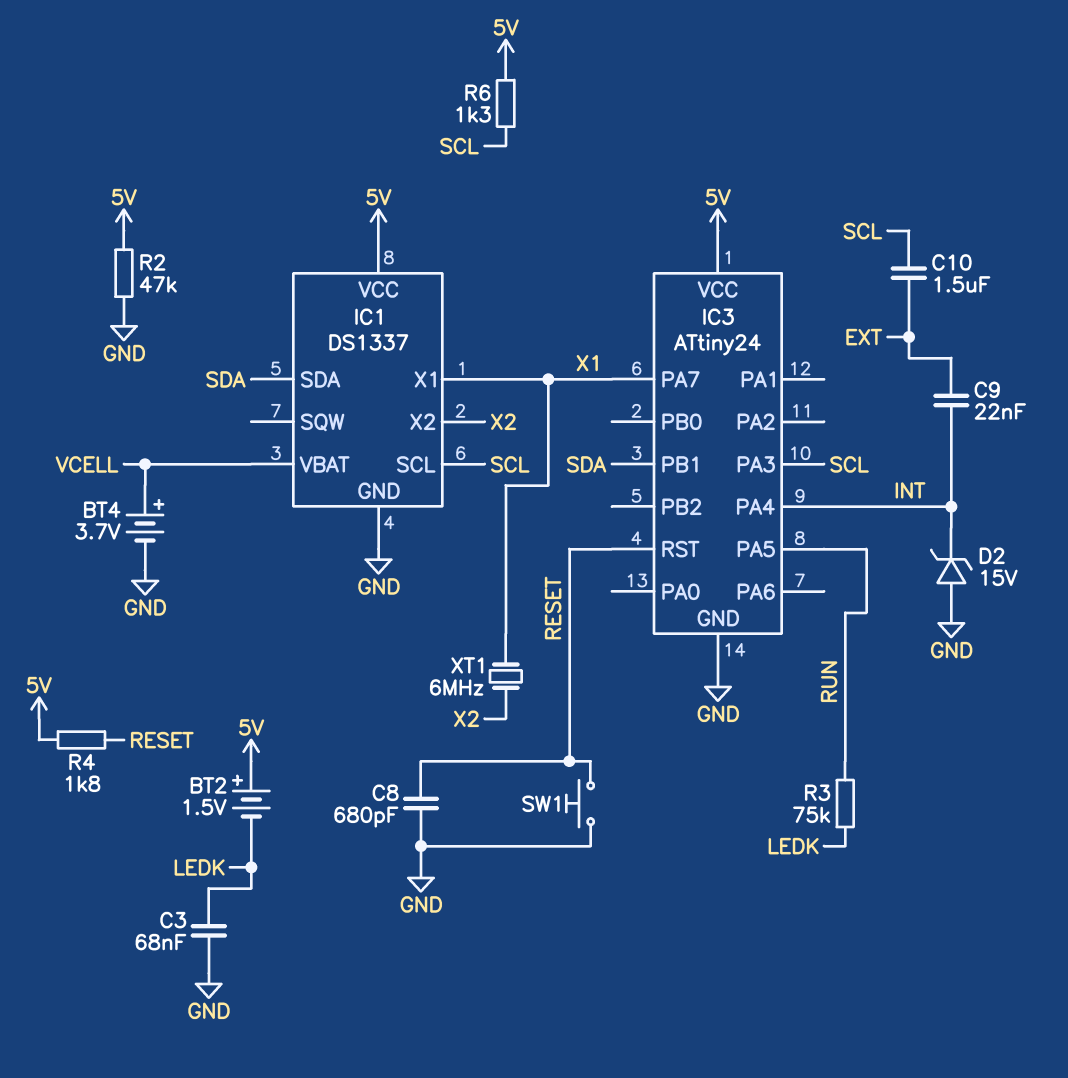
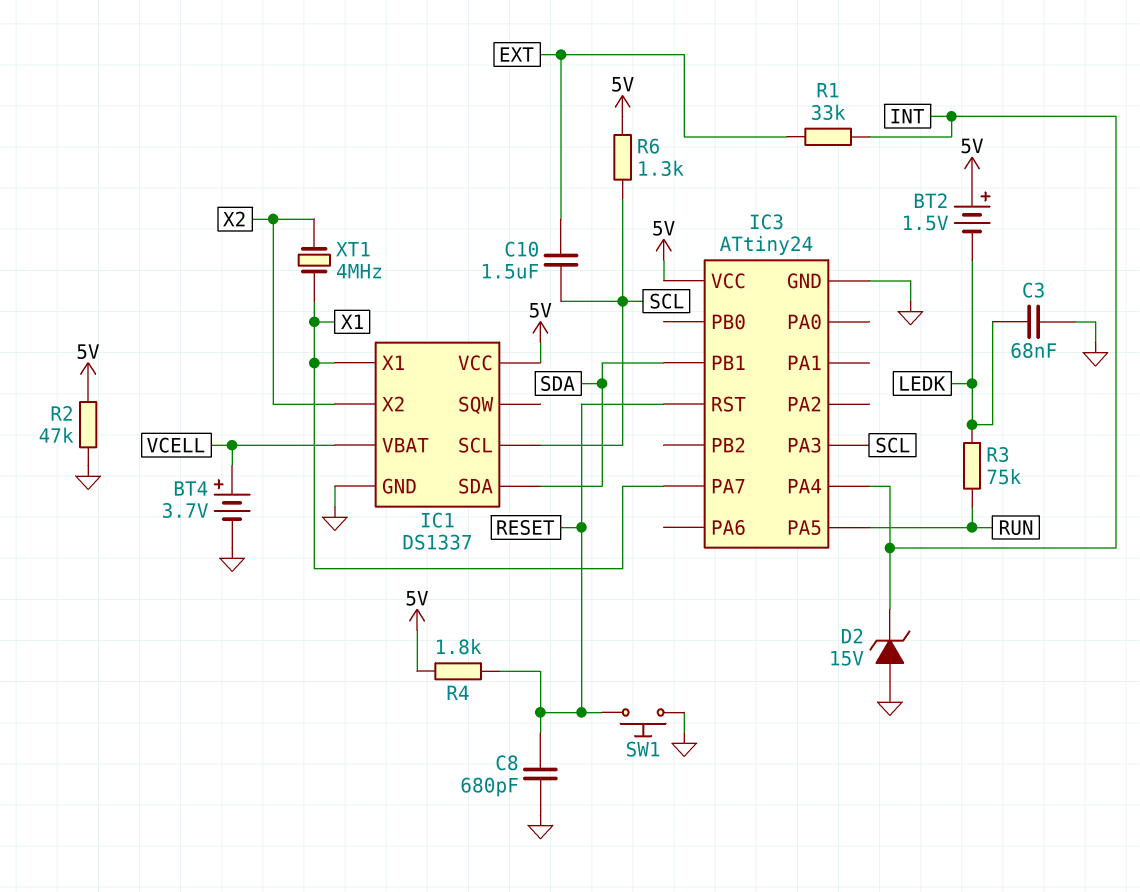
C9: 22nF (EXT, INT) -> none
R1: none -> 33k (EXT, INT)
XT1: 6MHz (X1, X2) -> 4MHz (X1, X2)

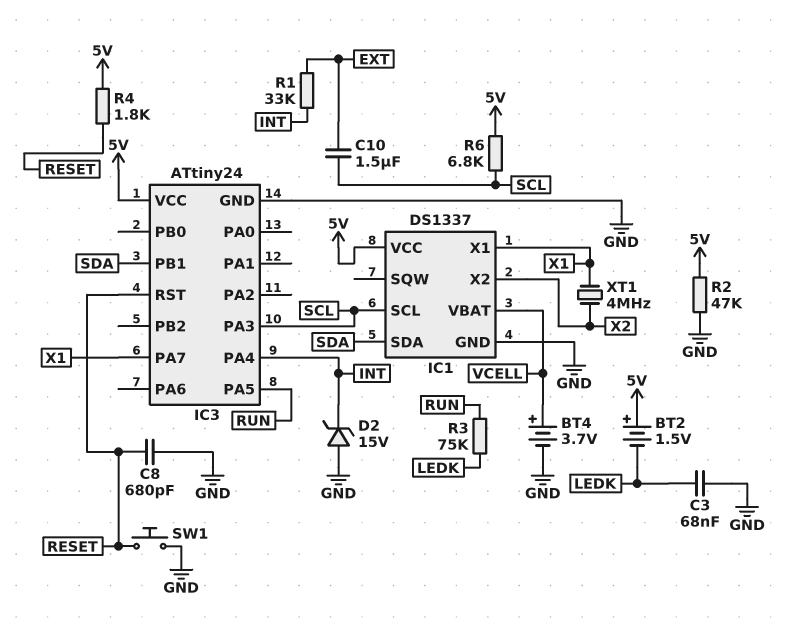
R6: 1.3k (5V, SCL) -> 6.8k (5V, SCL)

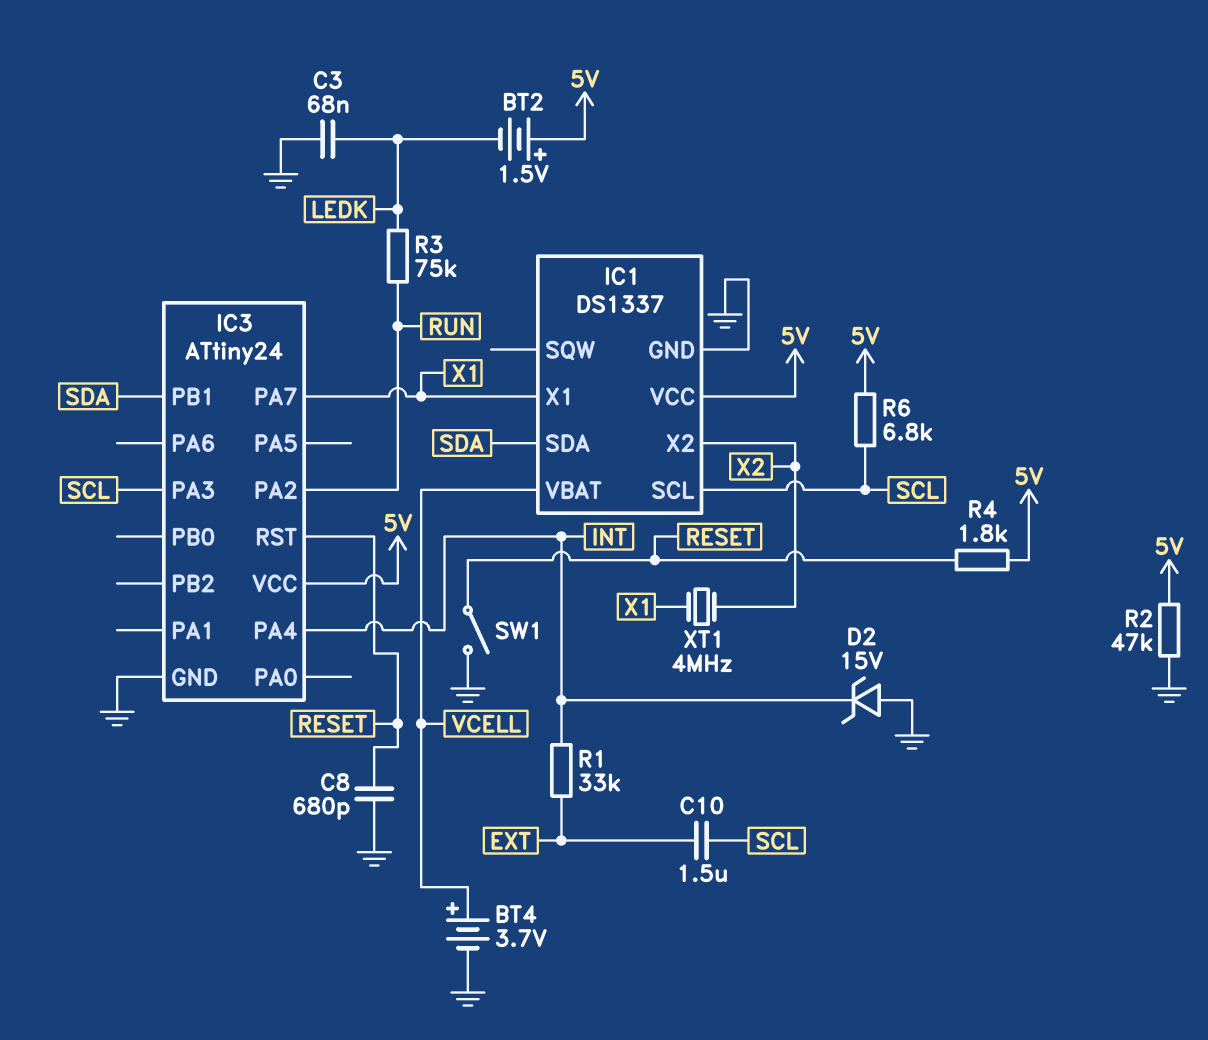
IC3 pin PA2: none -> RUN
IC3 pin PA5: RUN -> none
SW1: button (GND, RESET) -> switch (GND, RESET)

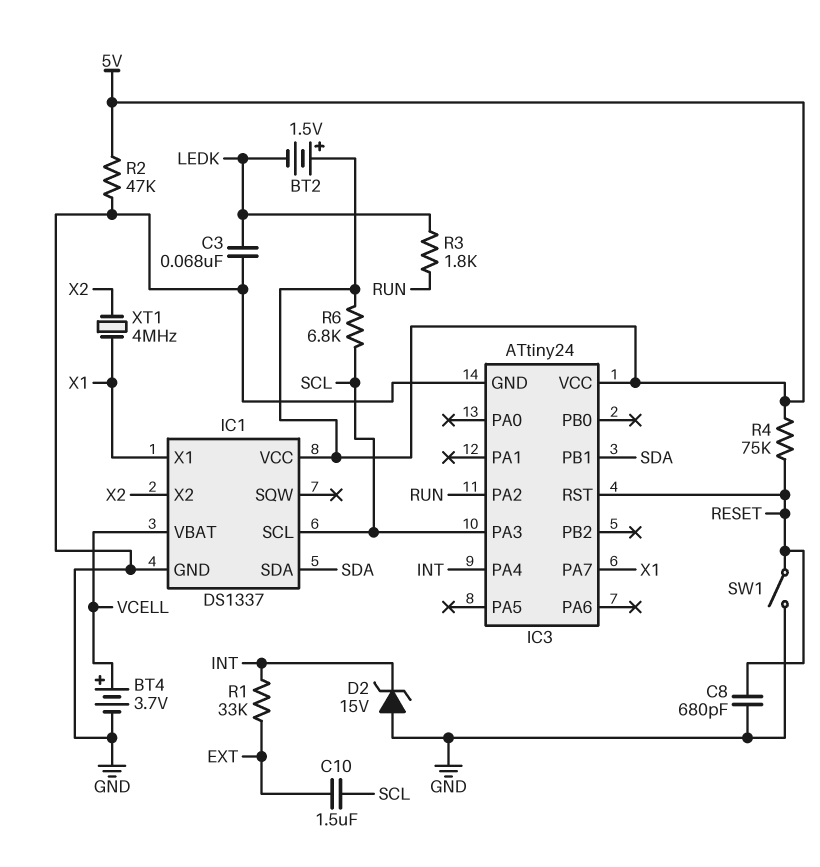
R3: 75k (LEDK, RUN) -> 1.8k (LEDK, RUN)
R4: 1.8k (5V, RESET) -> 75k (5V, RESET)

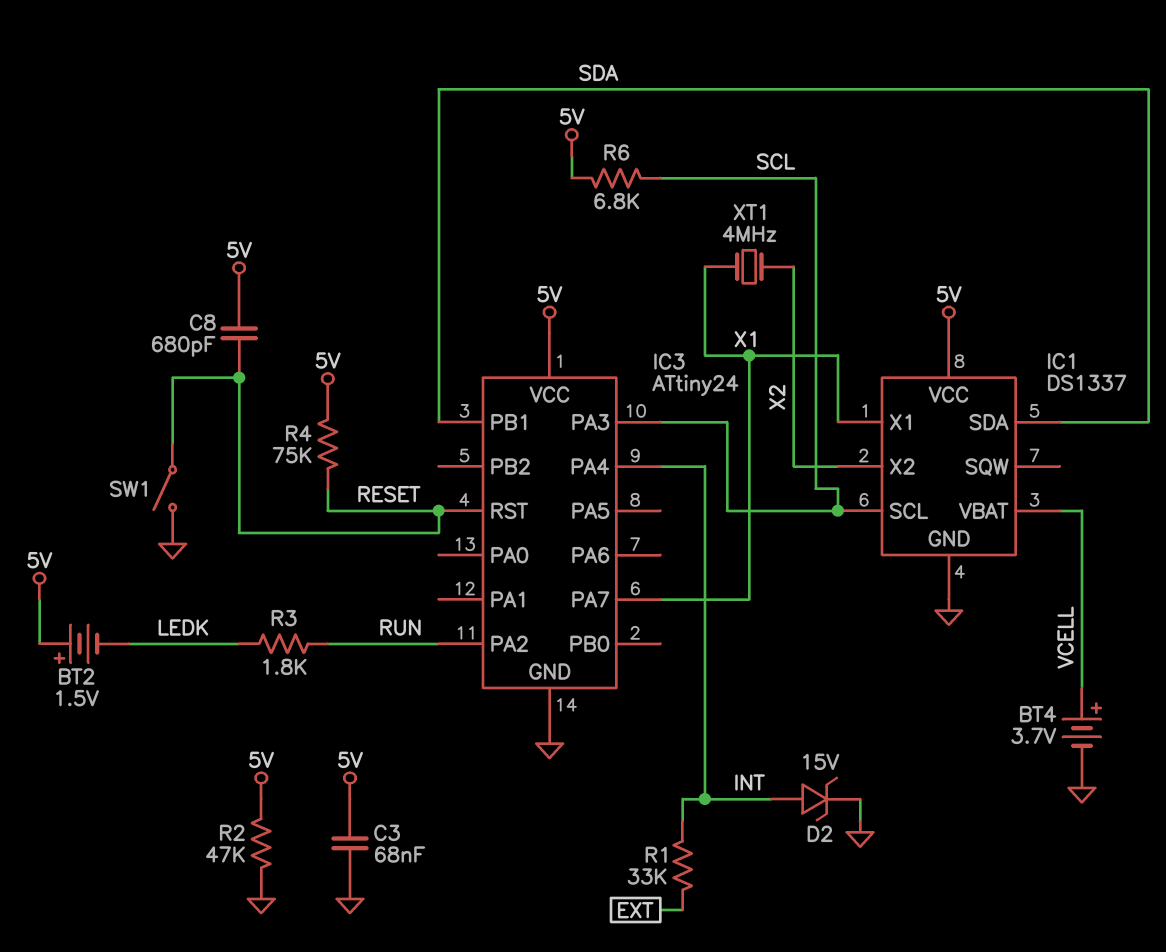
C3: 68nF (GND, LEDK) -> 68nF (5V, GND)
C8: 680pF (GND, RESET) -> 680pF (5V, RESET)
C10: 1.5uF (EXT, SCL) -> none
D2: zener 15V (A GND, K INT) -> zener 15V (A INT, K GND)

